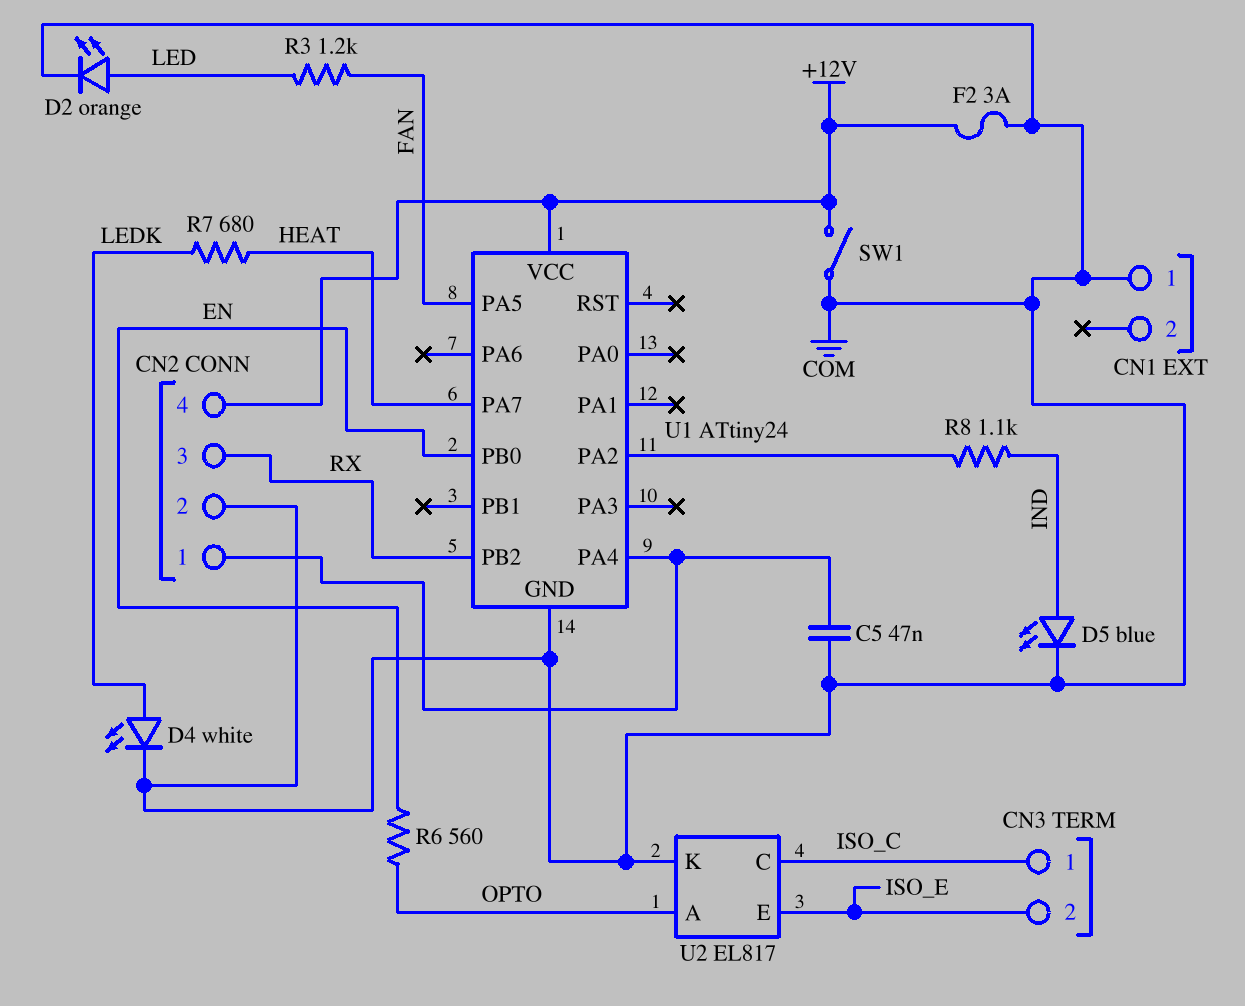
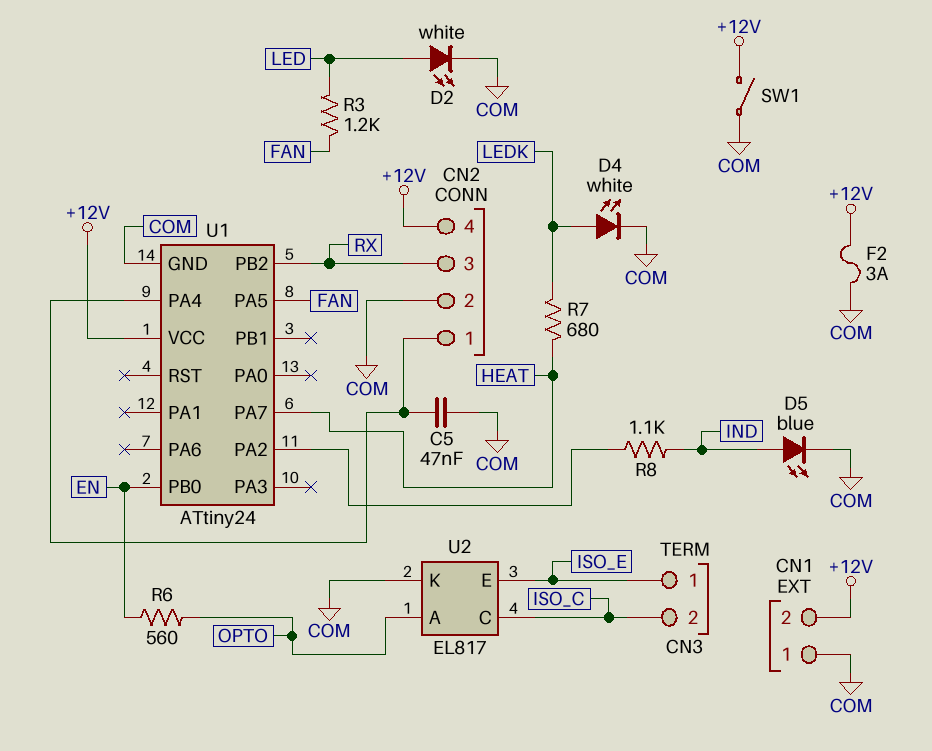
CN1 pin 2: none -> +12V
CN3 pin 1: ISO_C -> ISO_E
CN3 pin 2: ISO_E -> ISO_C
D2: LED orange (A LED, K COM) -> LED white (A LED, K COM)

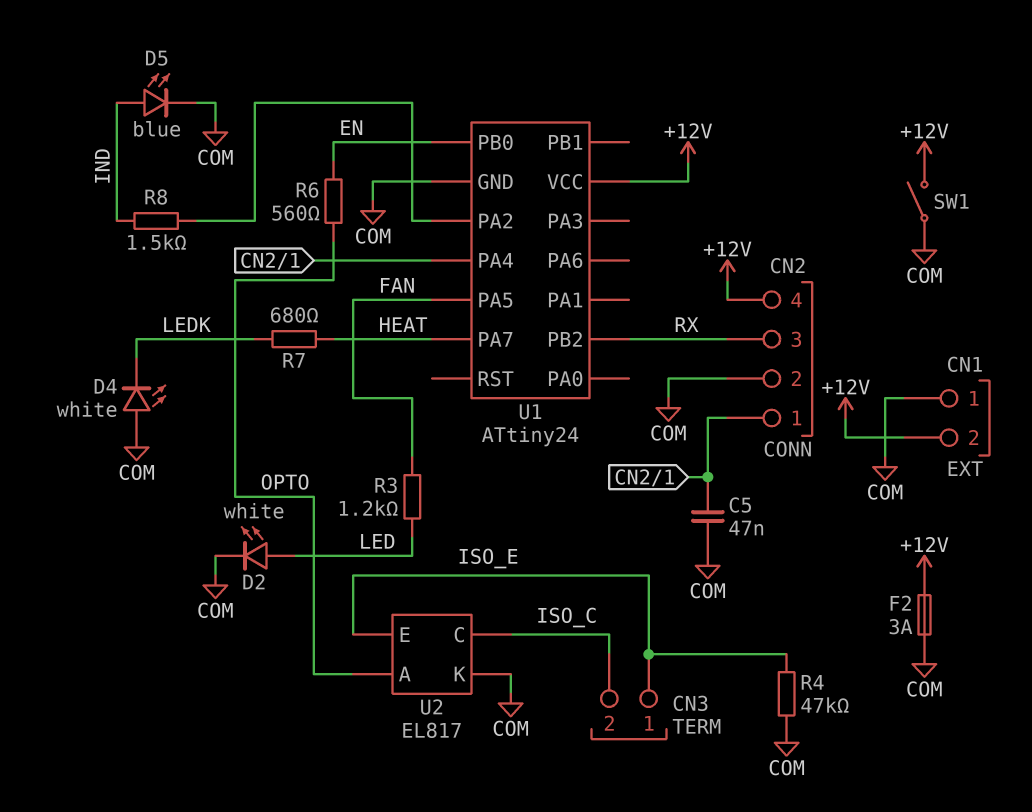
D4: LED white (A LEDK, K COM) -> LED white (A COM, K LEDK)
R4: none -> 47k (COM, ISO_E)
R8: 1.1k (IND, U1/PA2) -> 1.5k (IND, U1/PA2)

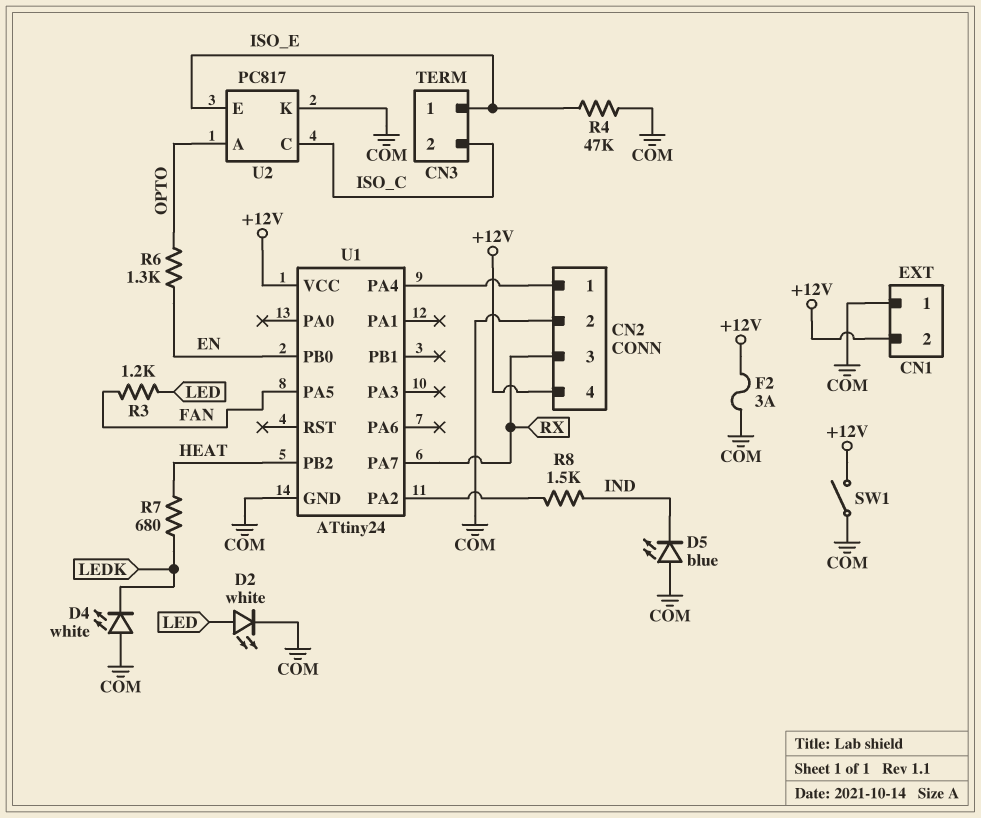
C5: 47nF (CN2/1, COM) -> none
D5: LED blue (A IND, K COM) -> LED blue (A COM, K IND)
R6: 560 (EN, OPTO) -> 1.3k (EN, OPTO)
U1 pin PA7: HEAT -> RX
U1 pin PB2: RX -> HEAT
U2: EL817 -> PC817

